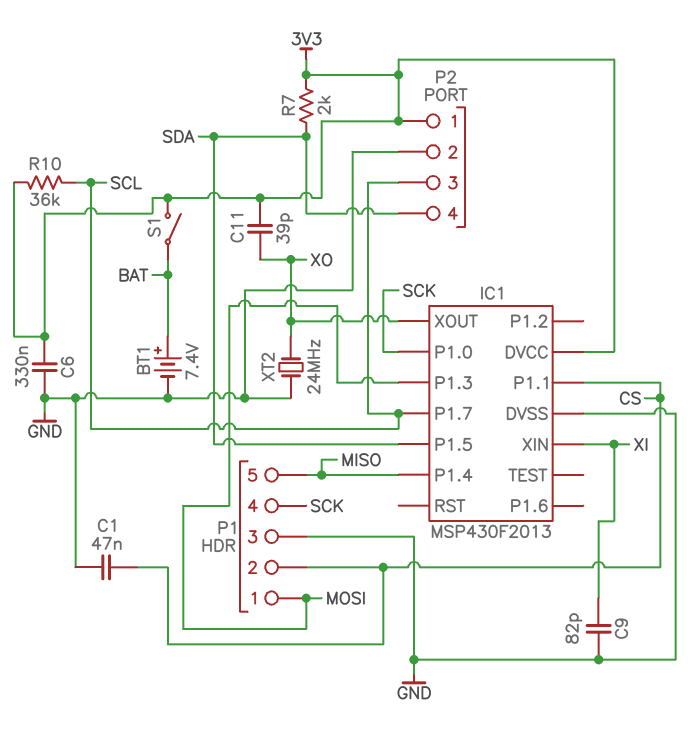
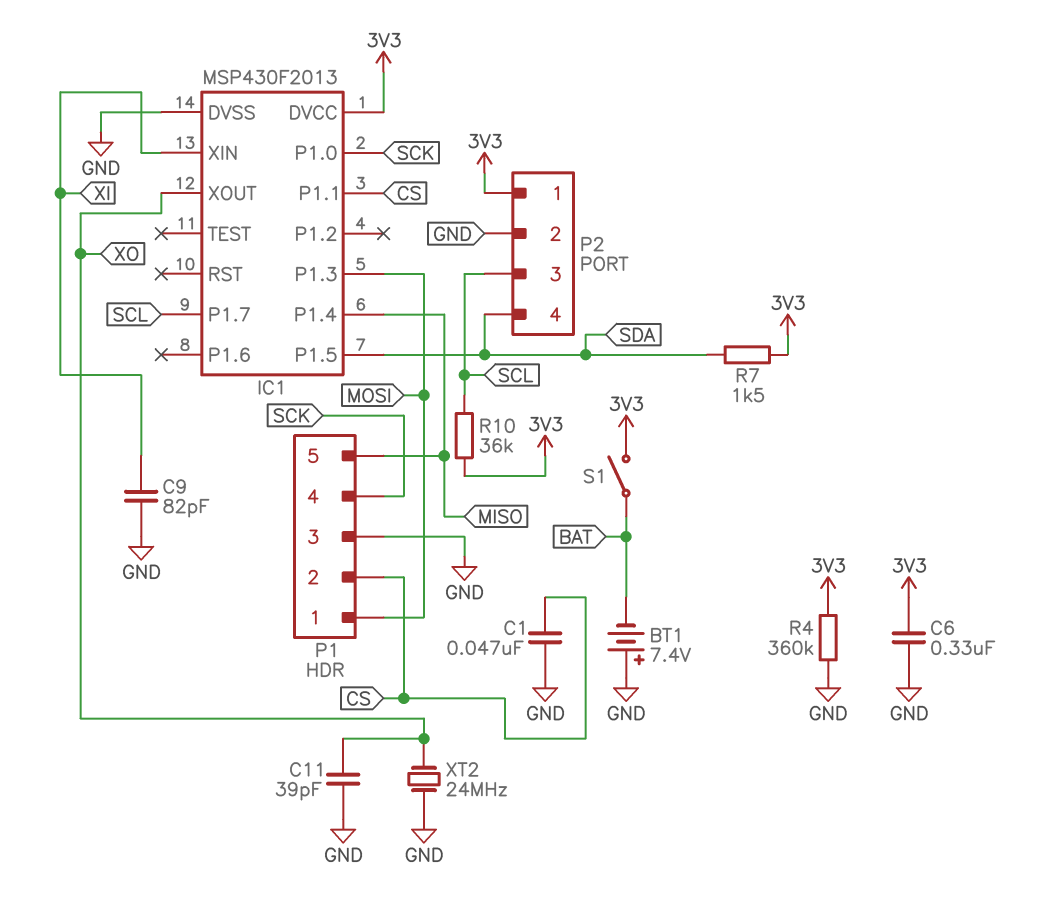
BT1: 7.4V (plus BAT, minus GND) -> 7.4V (plus GND, minus BAT)
C11: 39pF (3V3, XO) -> 39pF (GND, XO)
R4: none -> 360k (3V3, GND)
R7: 2k (3V3, SDA) -> 1.5k (3V3, SDA)

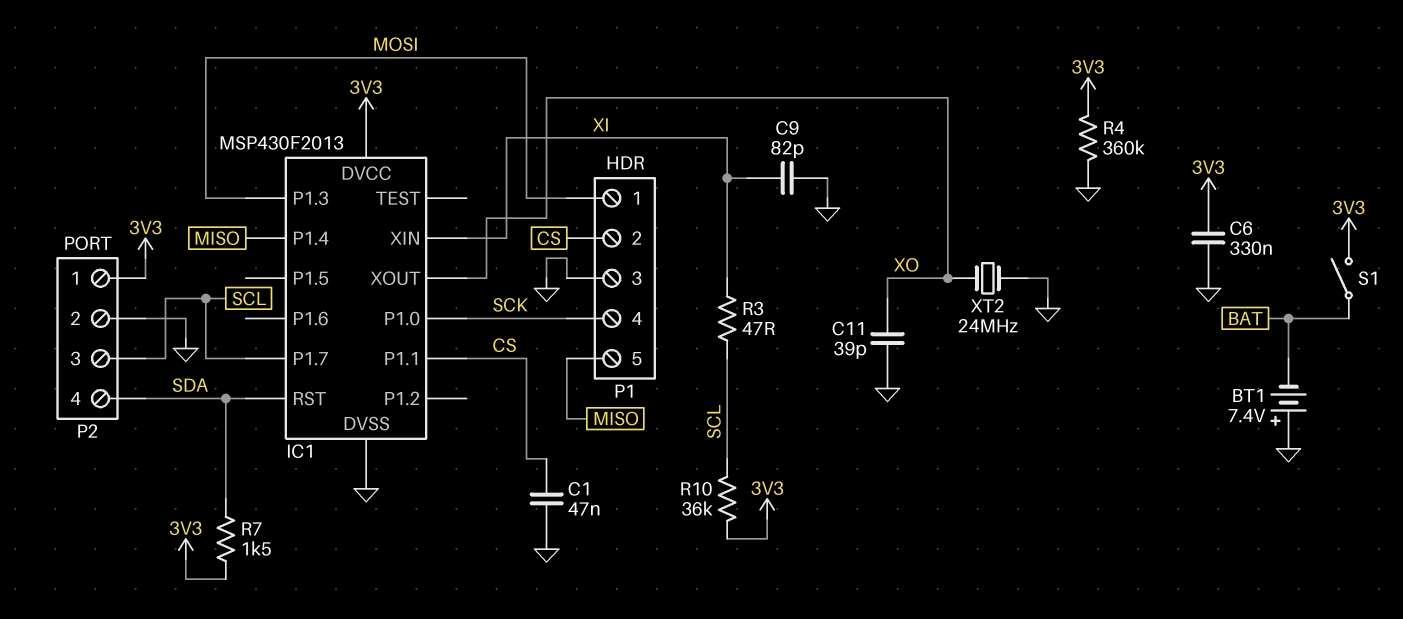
IC1 pin P1.5: SDA -> none
IC1 pin RST: none -> SDA
R3: none -> 47 (SCL, XI)

